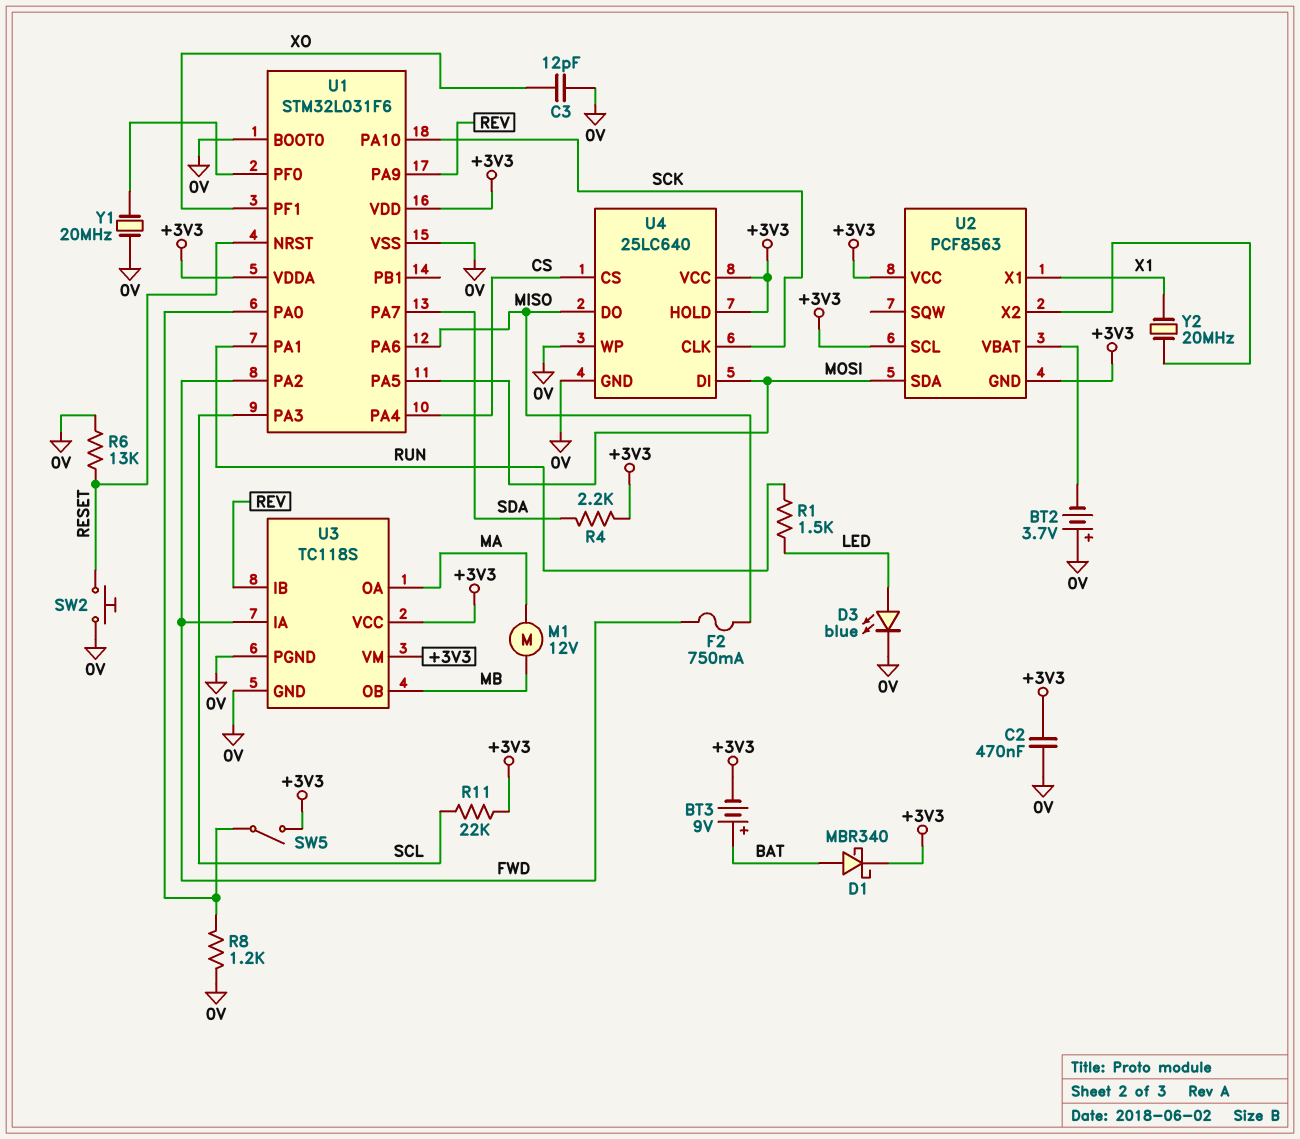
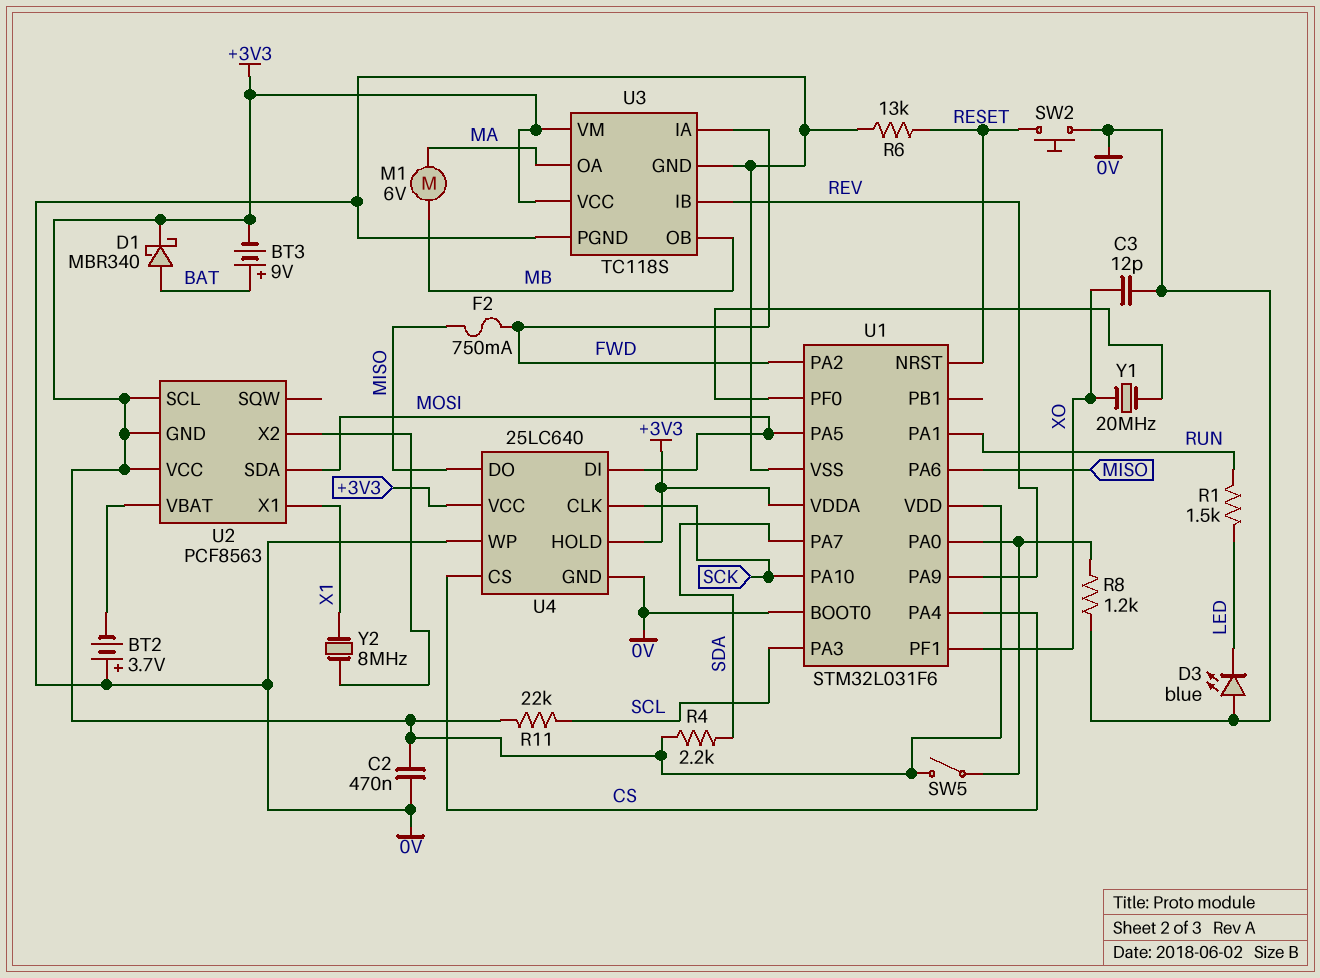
D3: LED blue (A LED, K 0V) -> LED blue (A 0V, K LED)
M1: motor 12V (MA, MB) -> motor 6V (MA, MB)
Y1: 20MHz (0V, U1/PF0) -> 20MHz (U1/PF0, XO)
Y2: 20MHz (U2/X2, X1) -> 8MHz (U2/X2, X1)

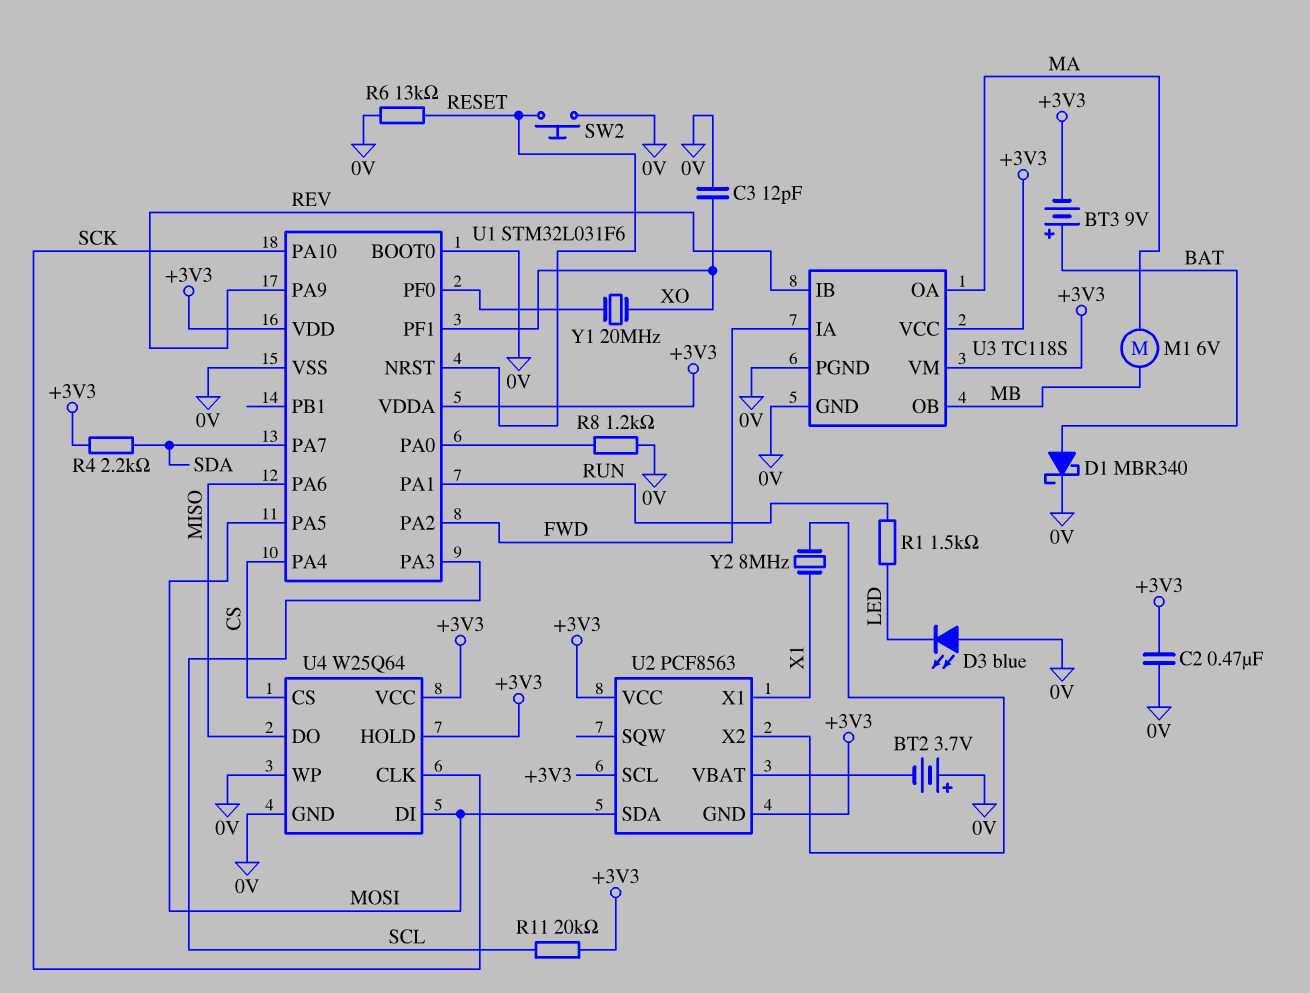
D1: schottky MBR340 (A BAT, K +3V3) -> schottky MBR340 (A BAT, K 0V)
F2: 750mA (FWD, MISO) -> none
R11: 22k (+3V3, SCL) -> 20k (+3V3, SCL)
SW5: switch (+3V3, U1/PA0) -> none
U4: 25LC640 -> W25Q64

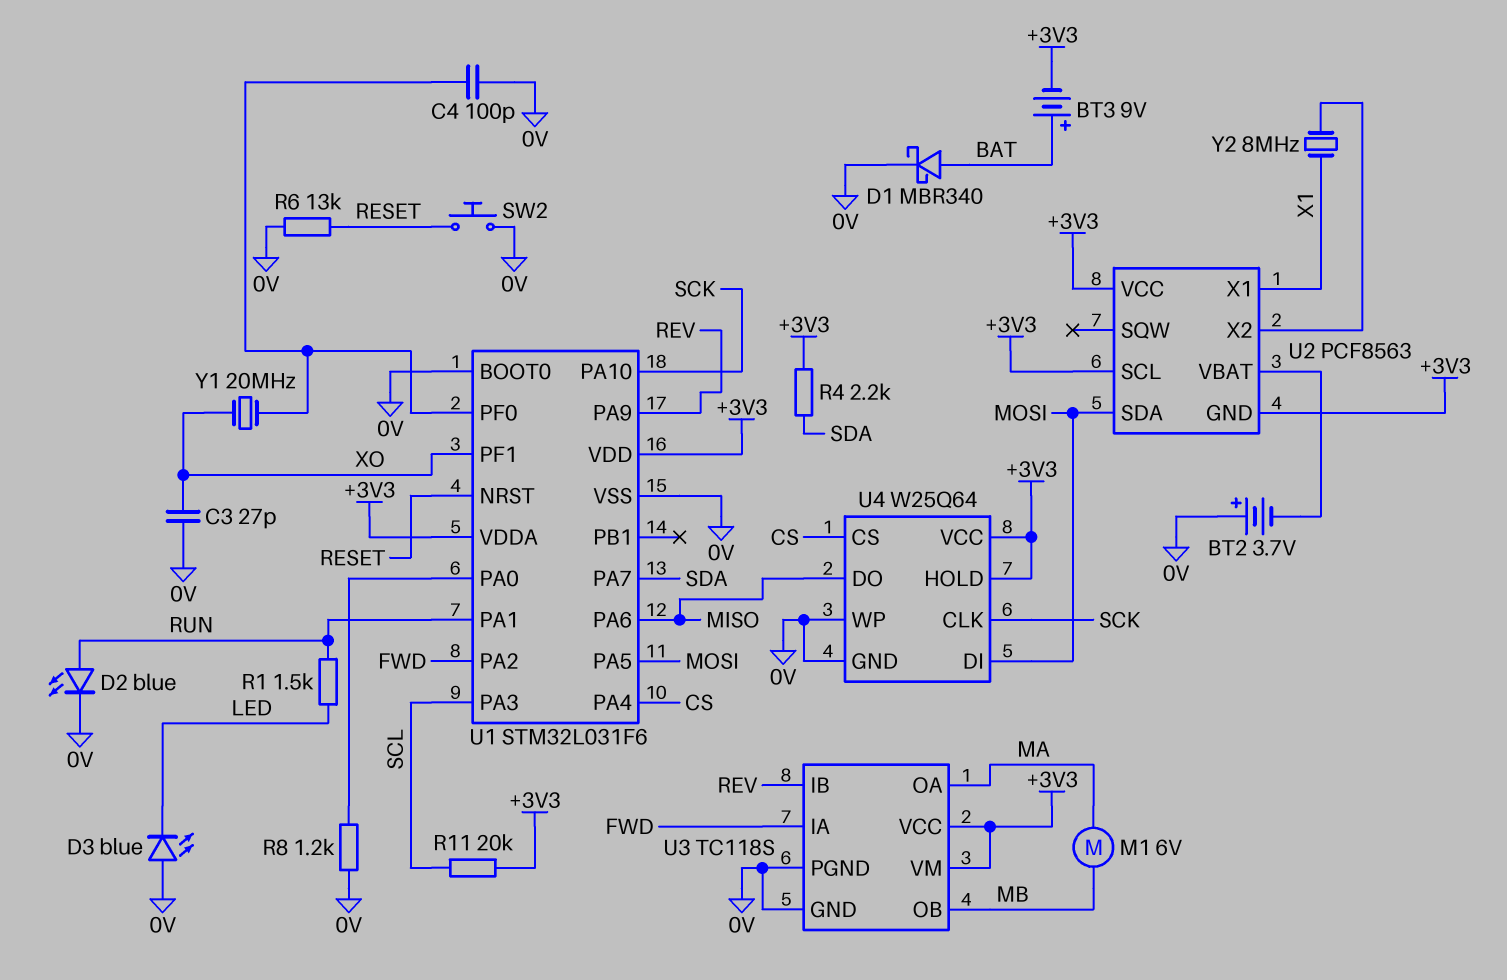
C2: 470nF (+3V3, 0V) -> none
C3: 12pF (0V, XO) -> 27pF (0V, XO)
C4: none -> 100pF (0V, U1/PF0)
D2: none -> LED blue (A RUN, K 0V)

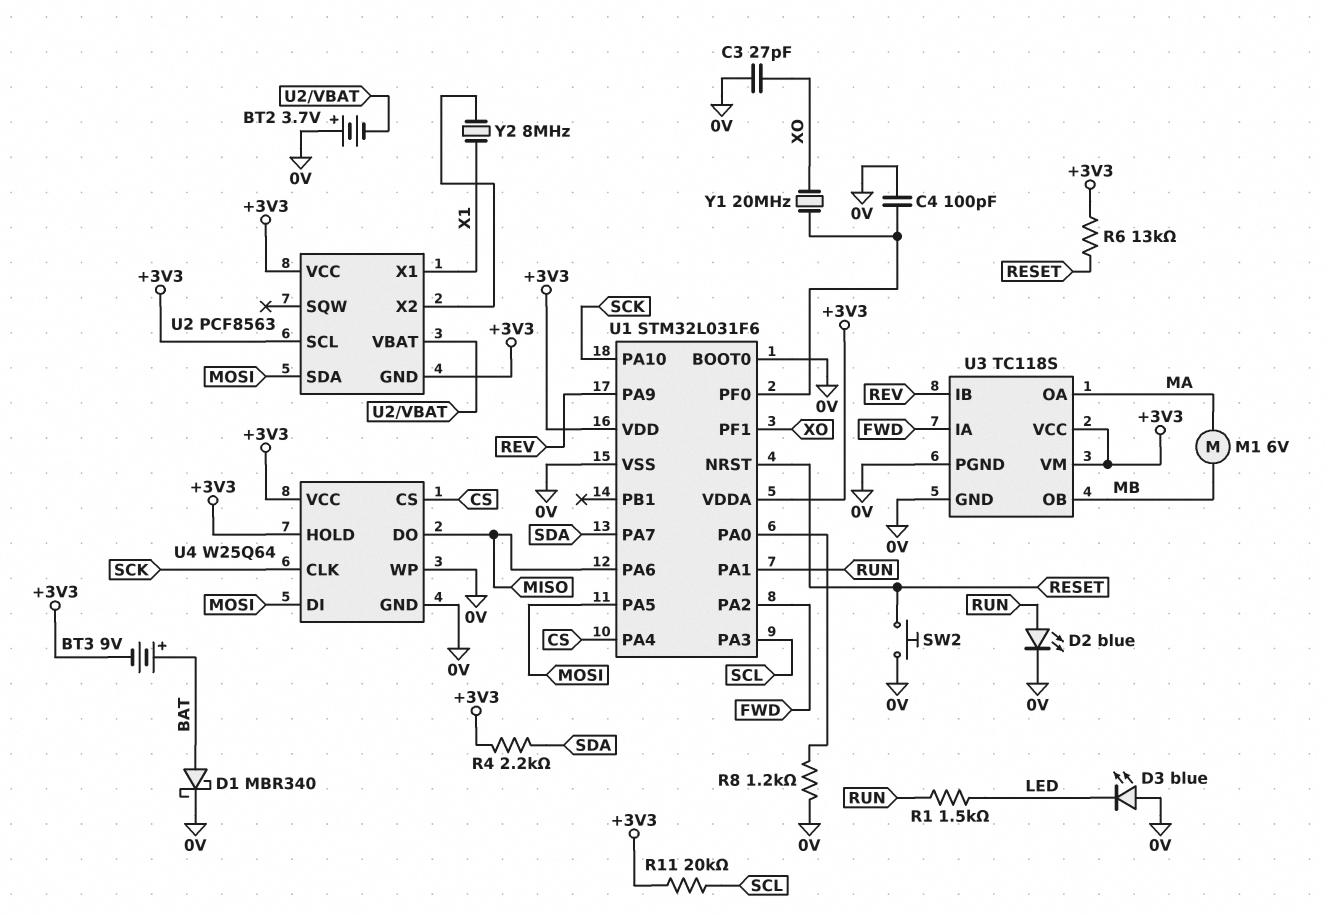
R6: 13k (0V, RESET) -> 13k (+3V3, RESET)

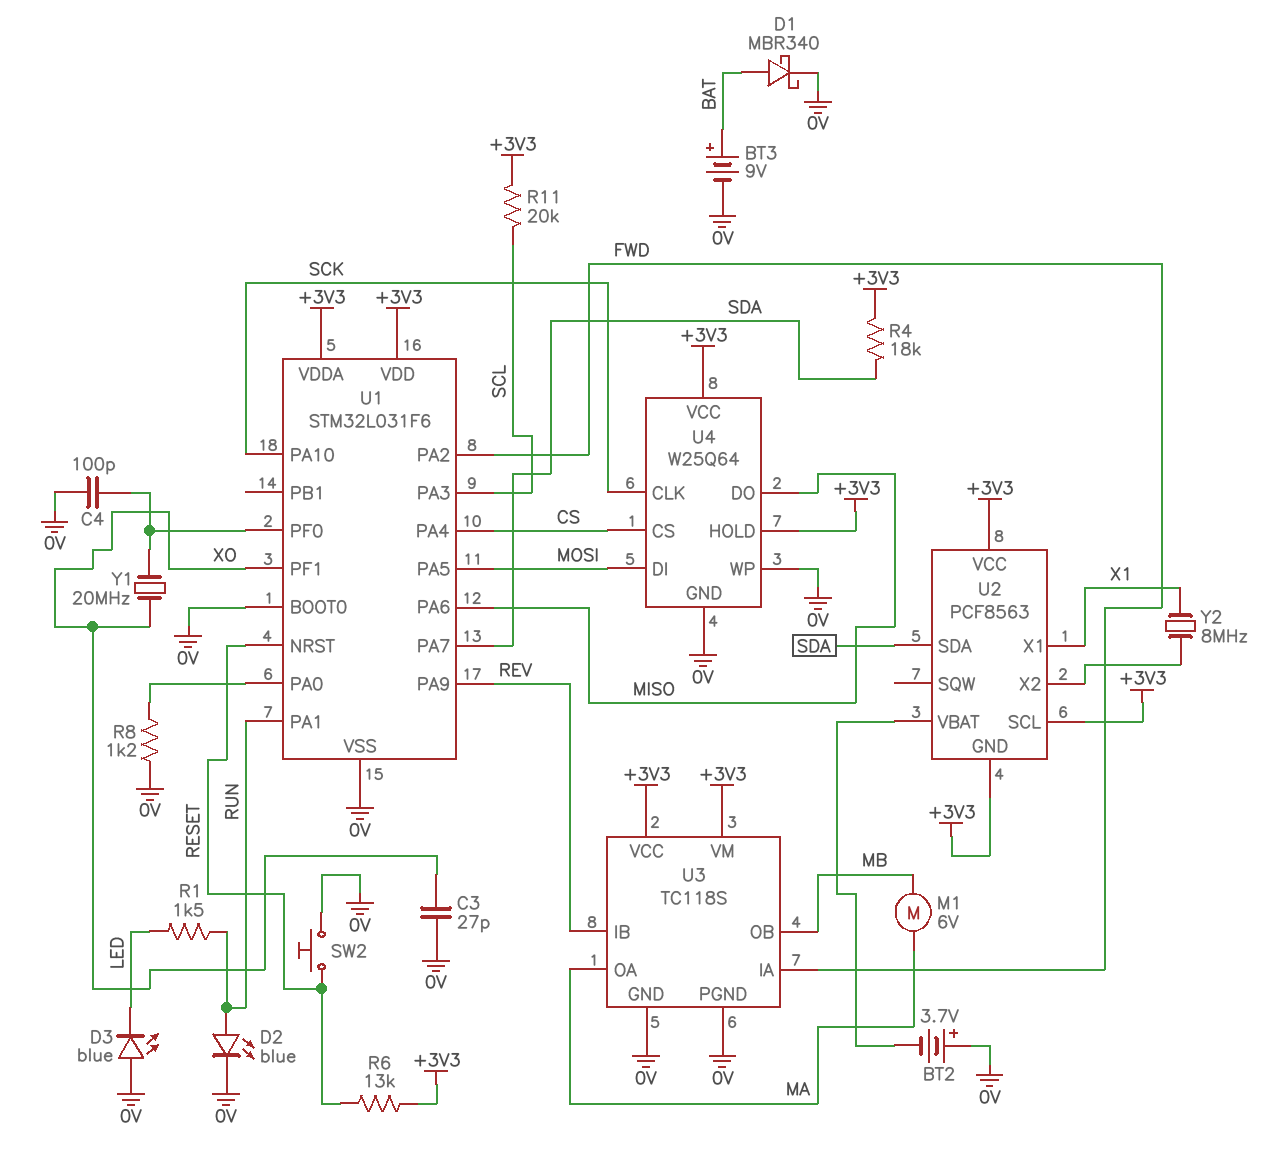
BT3: 9V (plus BAT, minus +3V3) -> 9V (plus BAT, minus 0V)
R4: 2.2k (+3V3, SDA) -> 18k (+3V3, SDA)
U2 pin SDA: MOSI -> SDA

